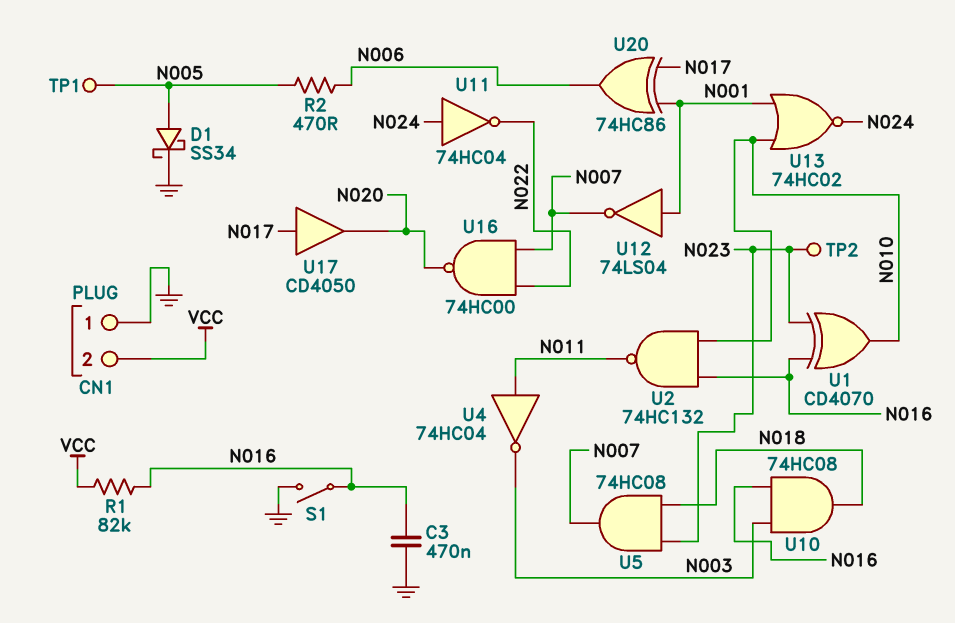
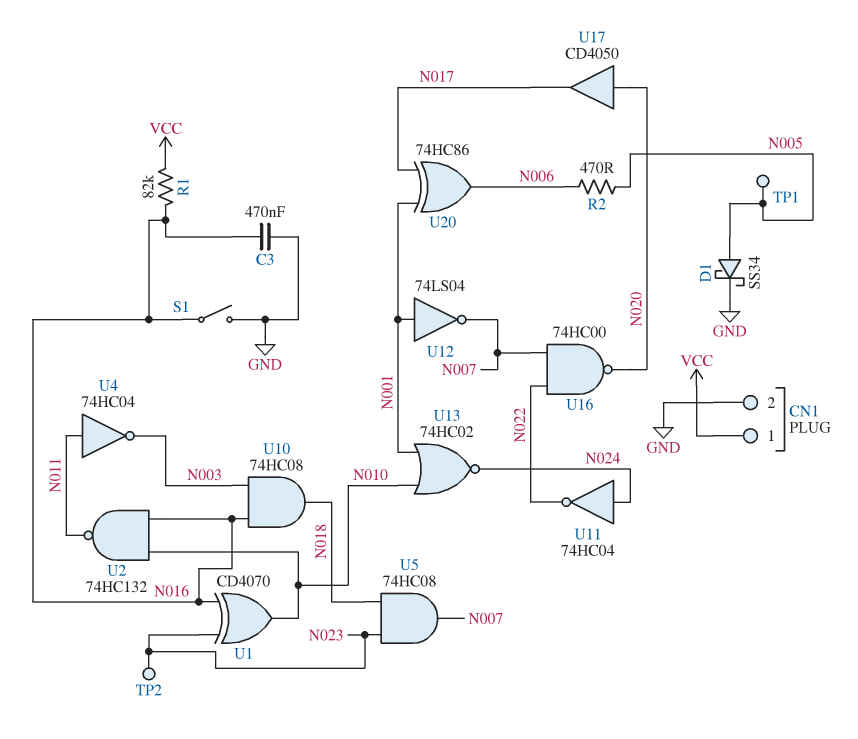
CN1 pin 1: GND -> VCC
CN1 pin 2: VCC -> GND
U17: buffer CD4050 (in N017, out N020) -> buffer CD4050 (in N020, out N017)

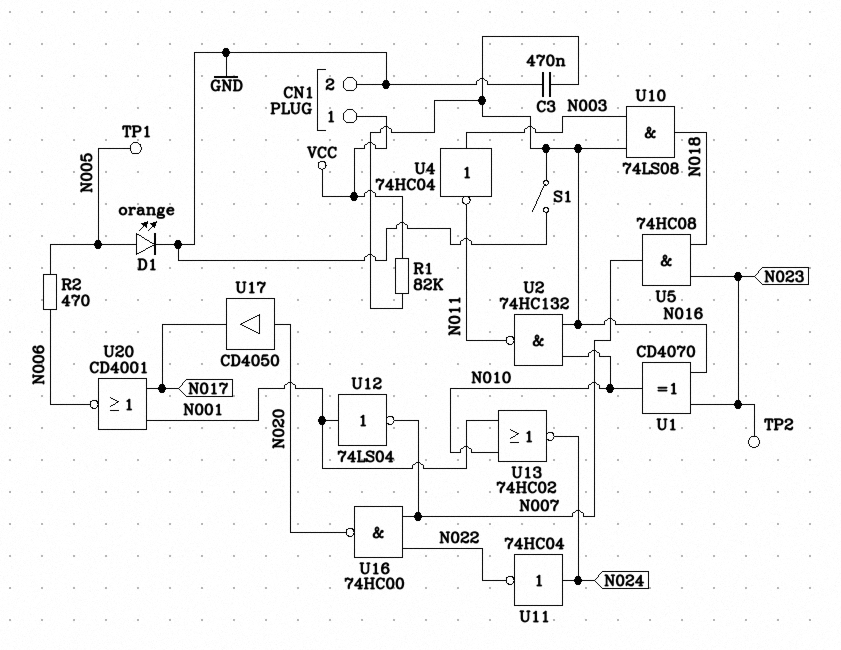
D1: schottky SS34 (A N005, K GND) -> LED orange (A N005, K GND)
U4: NOT 74HC04 (in N011, out N003) -> NOT 74HC04 (in N003, out N011)
U10: AND 74HC08 (in N003, in N016, out N018) -> AND 74LS08 (in N003, in N016, out N018)
U20: XOR 74HC86 (in N001, in N017, out N006) -> NOR CD4001 (in N001, in N017, out N006)

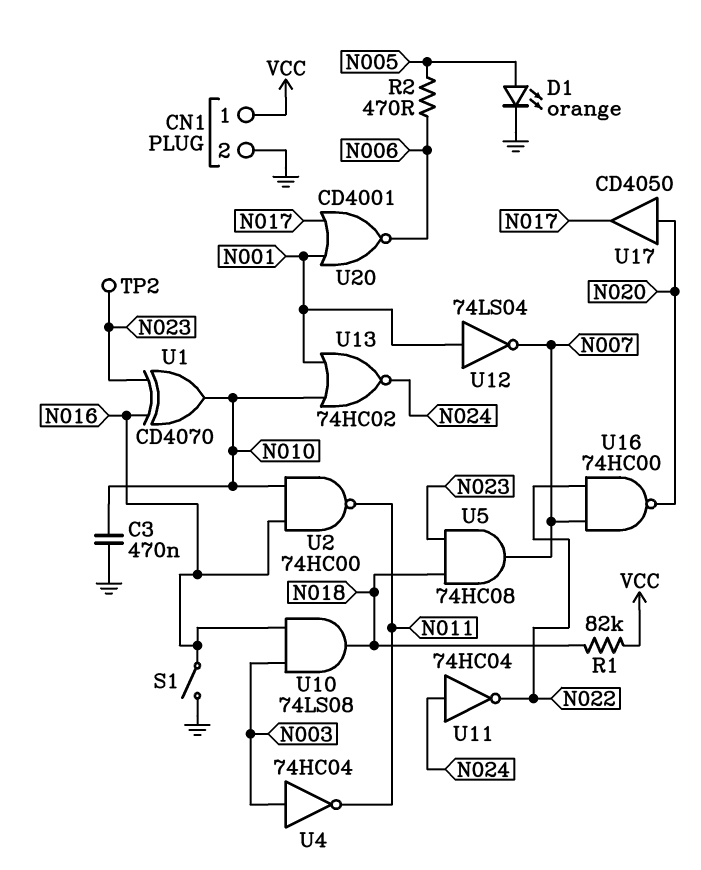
C3: 470nF (GND, N016) -> 470nF (GND, N010)
R1: 82k (N016, VCC) -> 82k (N018, VCC)
TP1: test point (N005) -> none
U2: NAND 74HC132 (in N010, in N016, out N011) -> NAND 74HC00 (in N010, in N016, out N011)

